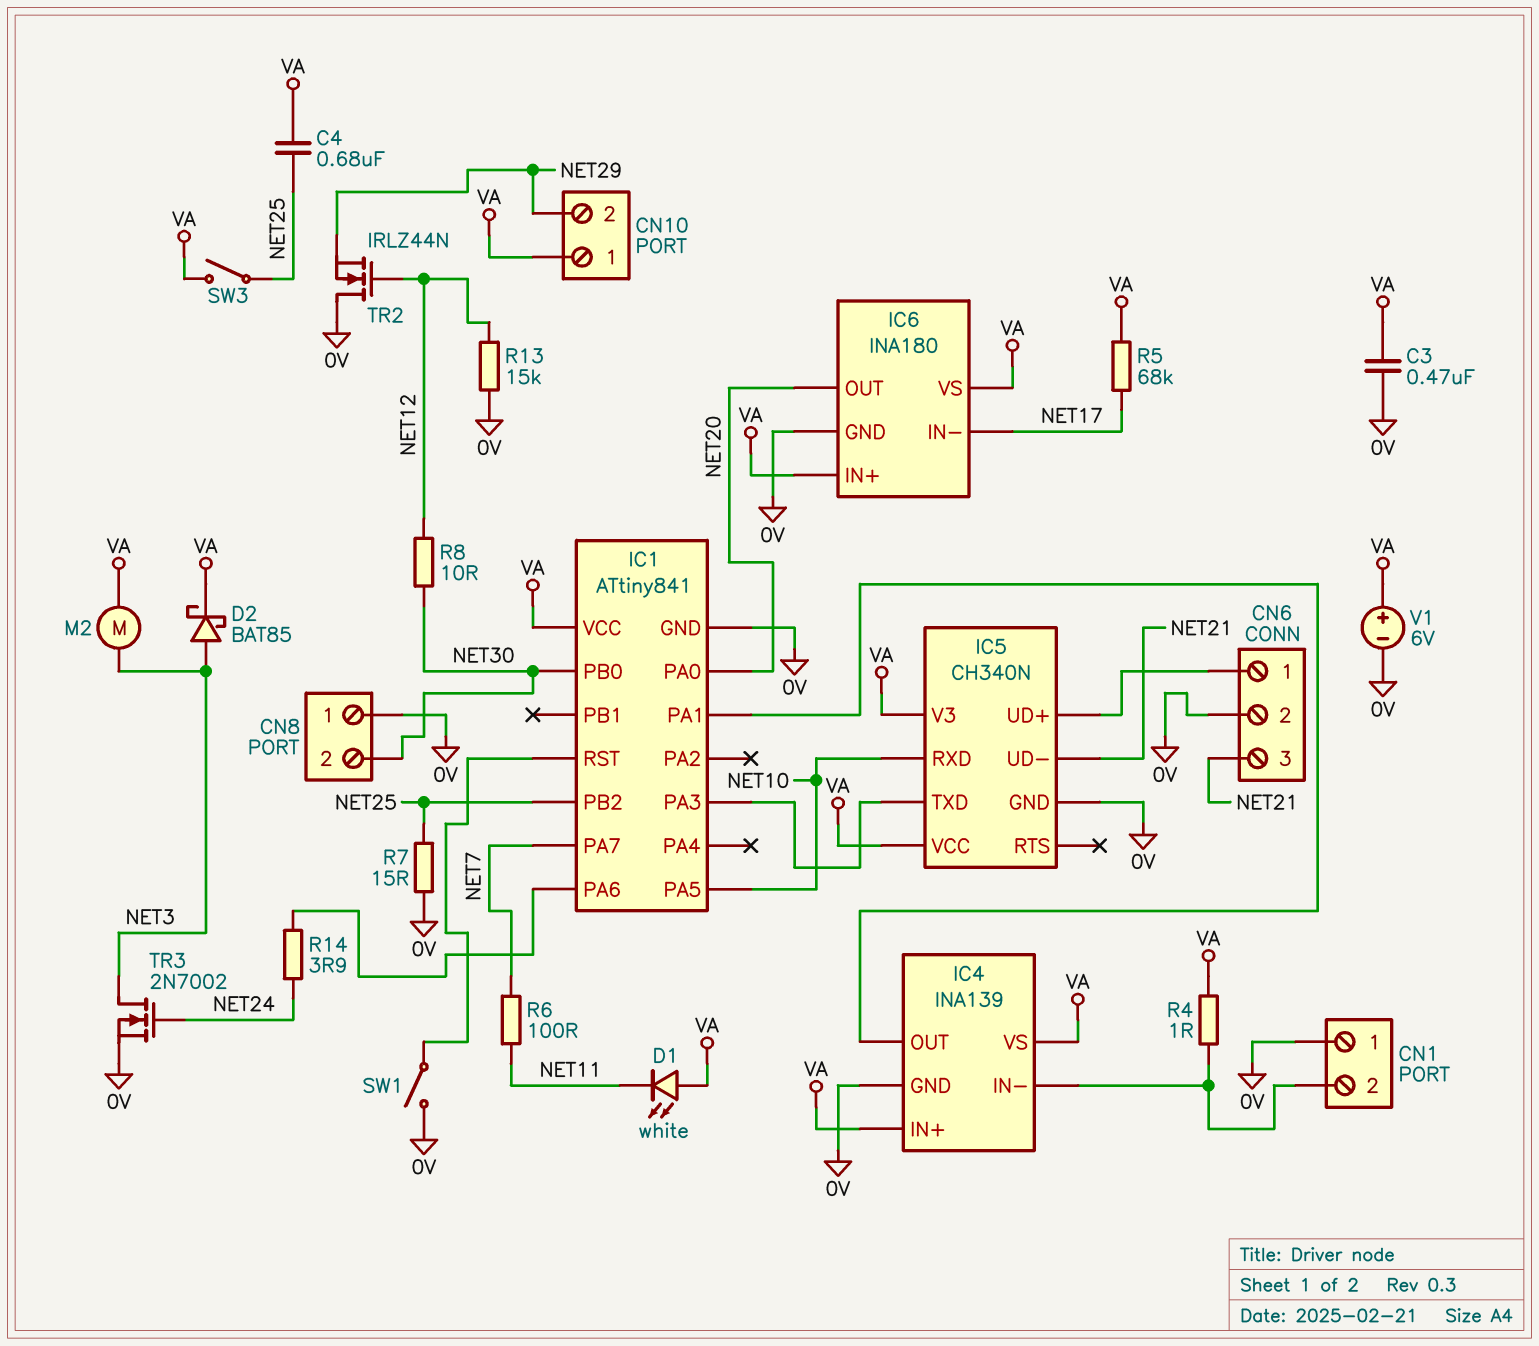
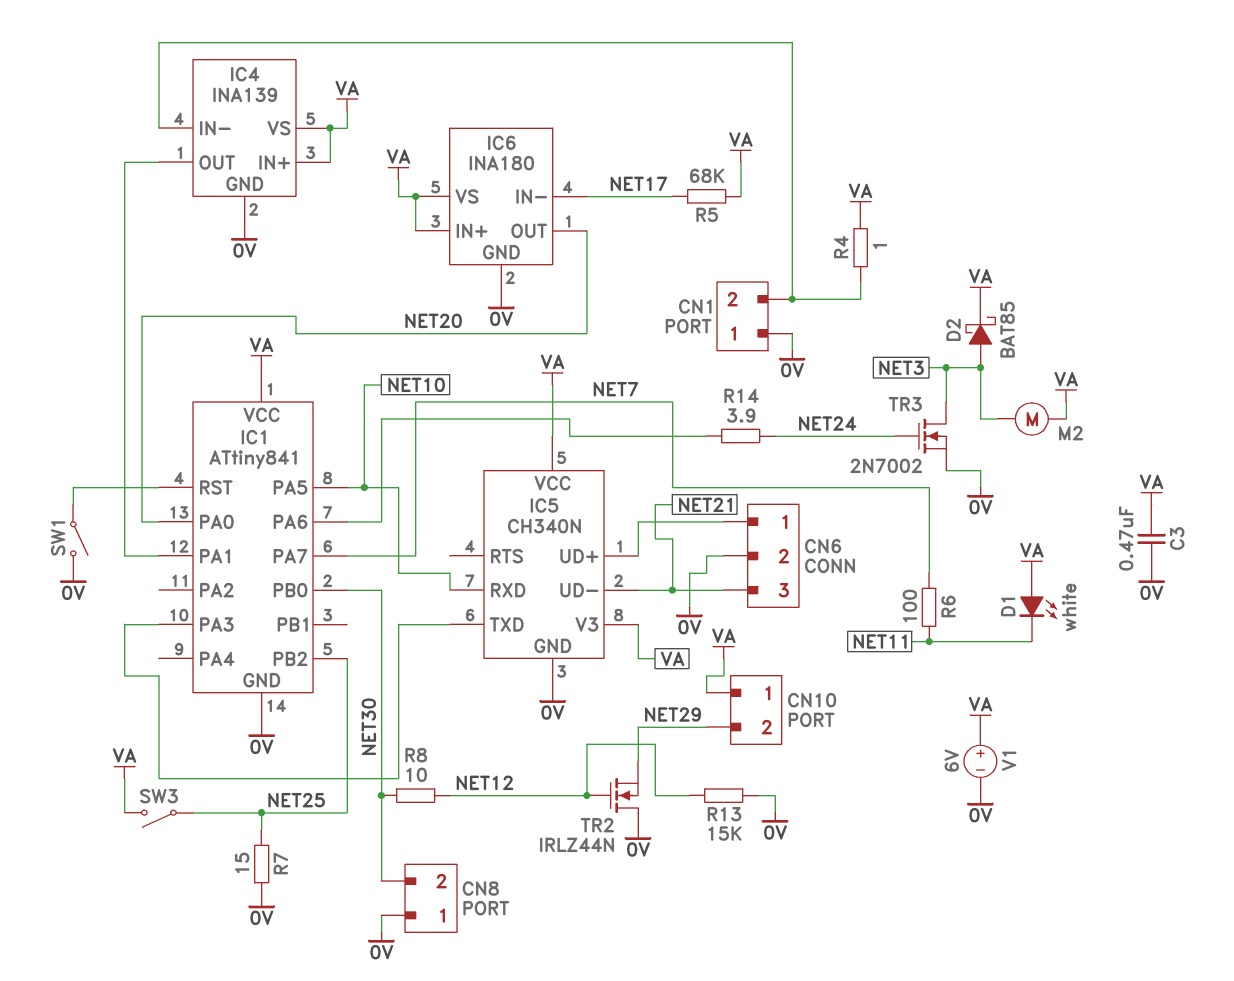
C4: 680nF (NET25, VA) -> none

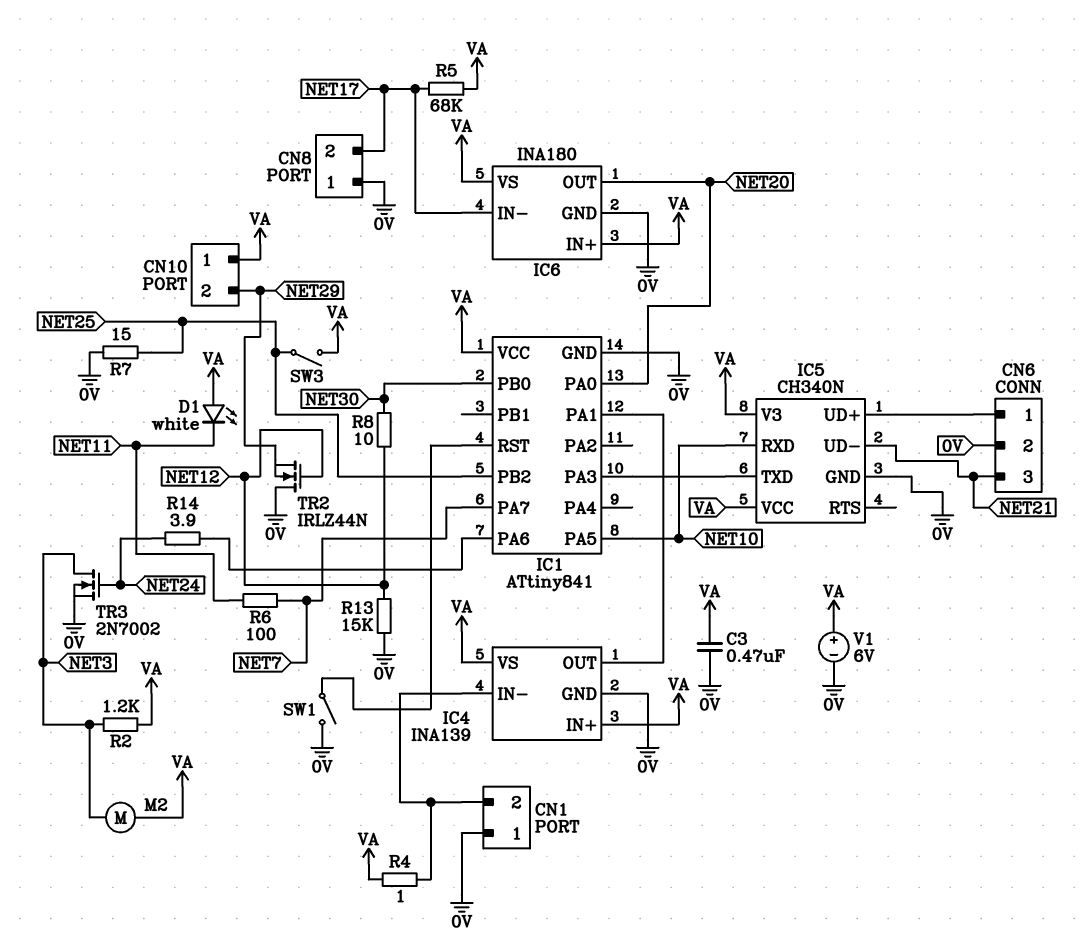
CN8 pin 2: NET30 -> NET17
D2: schottky BAT85 (A NET3, K VA) -> none
R2: none -> 1.2k (NET3, VA)

